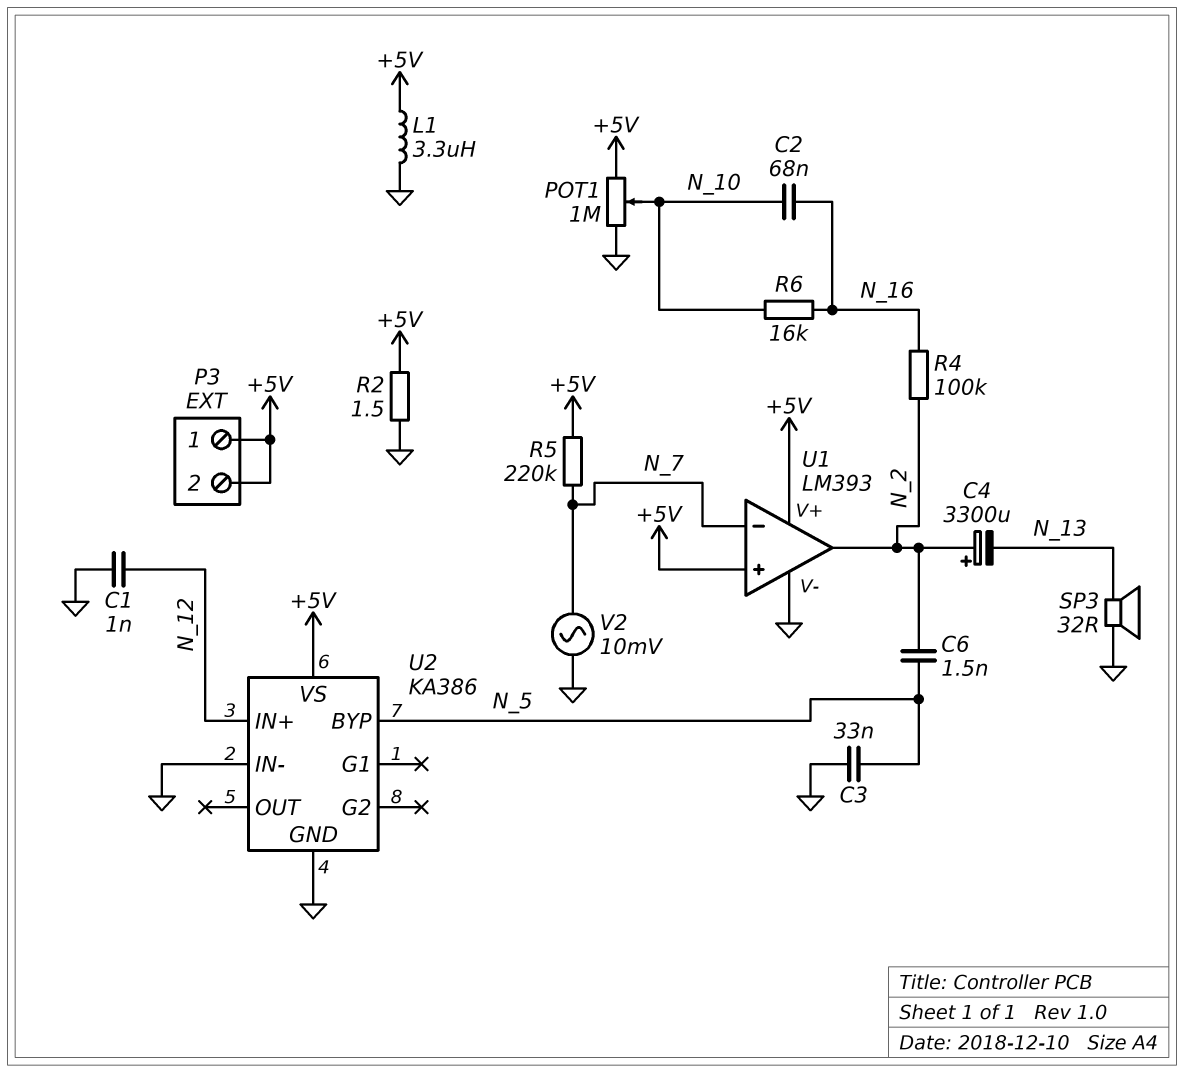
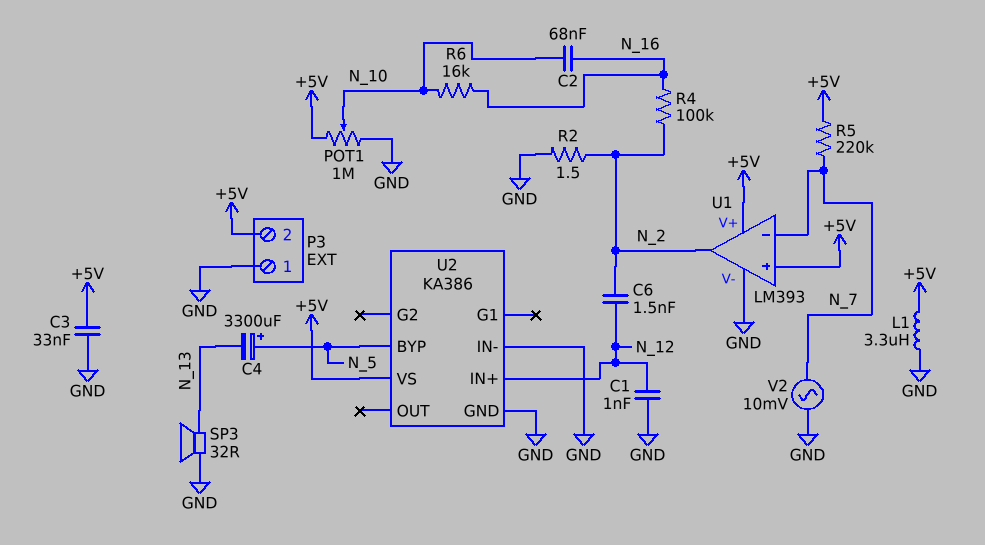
C3: 33nF (GND, N_5) -> 33nF (+5V, GND)
C4: 3300uF (plus N_2, minus N_13) -> 3300uF (plus N_5, minus N_13)
C6: 1.5nF (N_2, N_5) -> 1.5nF (N_2, N_12)
P3 pin 1: +5V -> GND
R2: 1.5 (+5V, GND) -> 1.5 (GND, N_2)

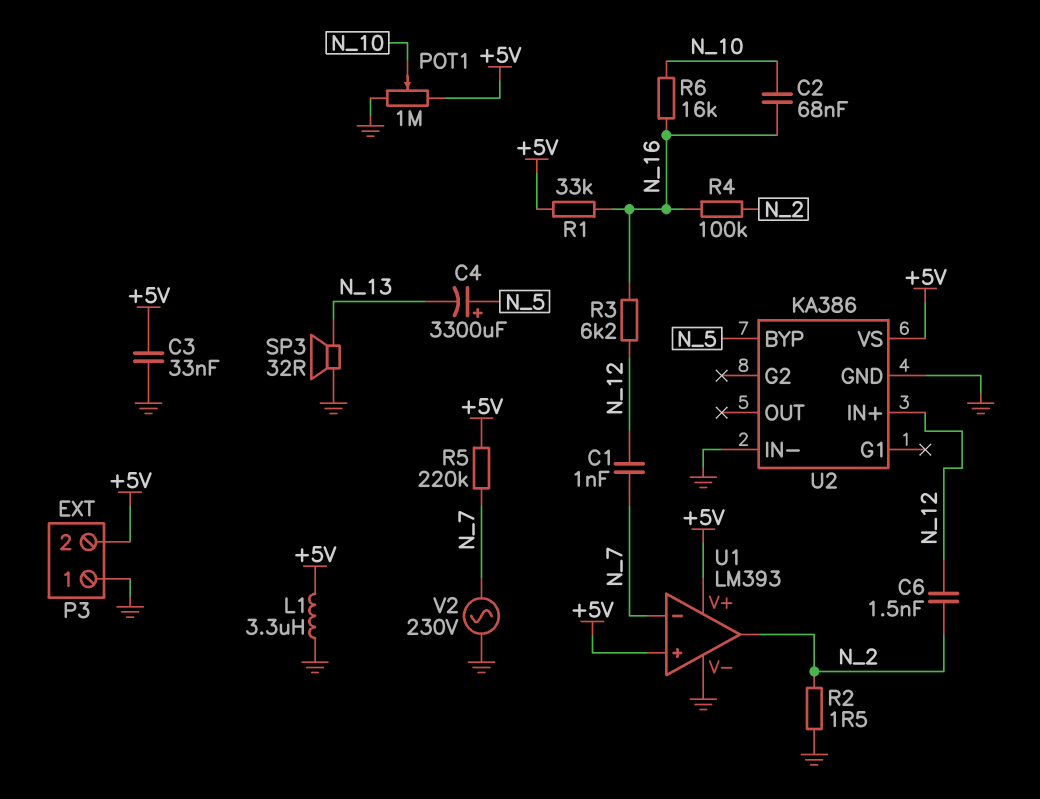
C1: 1nF (GND, N_12) -> 1nF (N_7, N_12)
R1: none -> 33k (+5V, N_16)
R3: none -> 6.2k (N_12, N_16)
V2: AC 10mV (GND, N_7) -> AC 230V (GND, N_7)

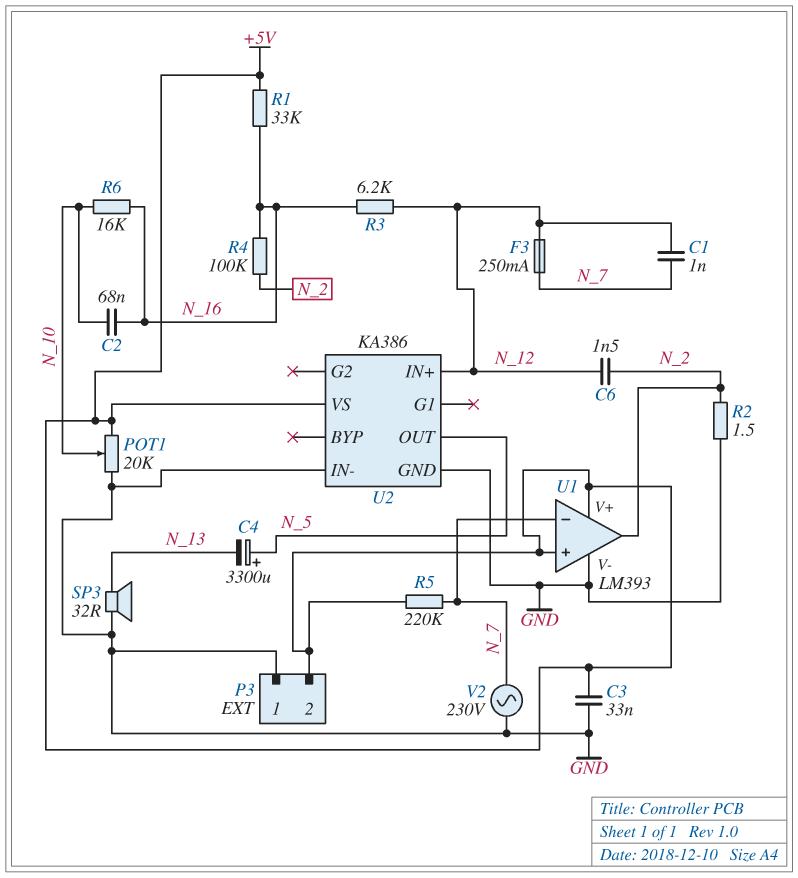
F3: none -> 250mA (N_7, N_12)
L1: 3.3uH (+5V, GND) -> none
POT1: 1M (+5V, GND, wiper N_10) -> 20k (+5V, GND, wiper N_10)
U2 pin BYP: N_5 -> none
U2 pin OUT: none -> N_5

